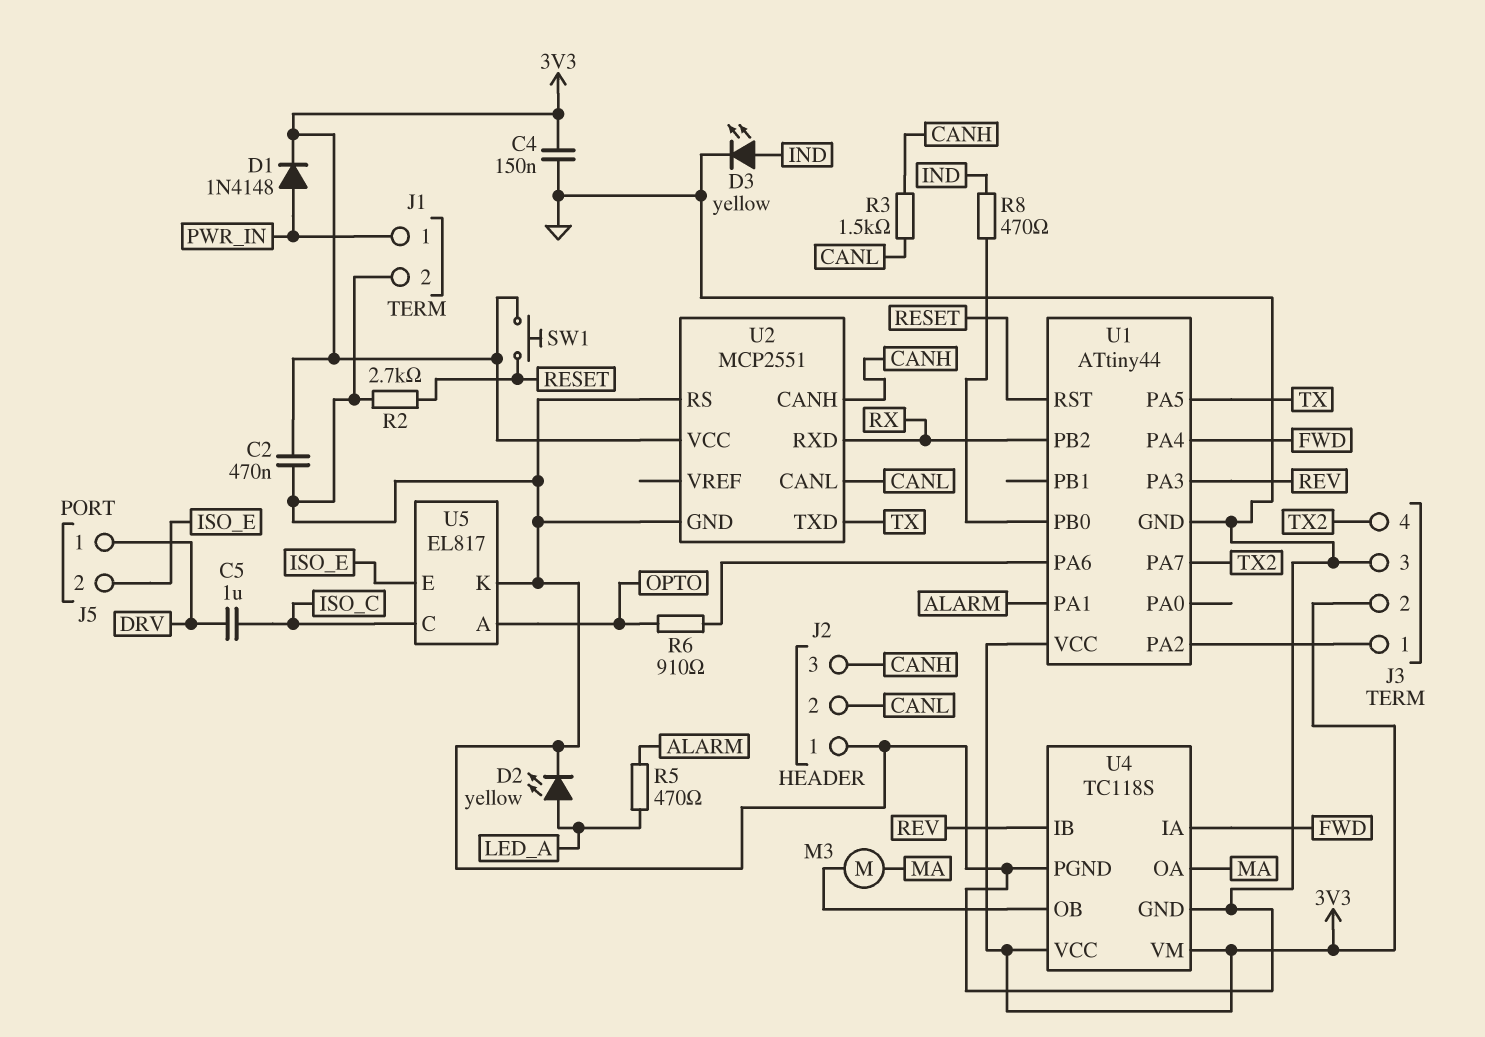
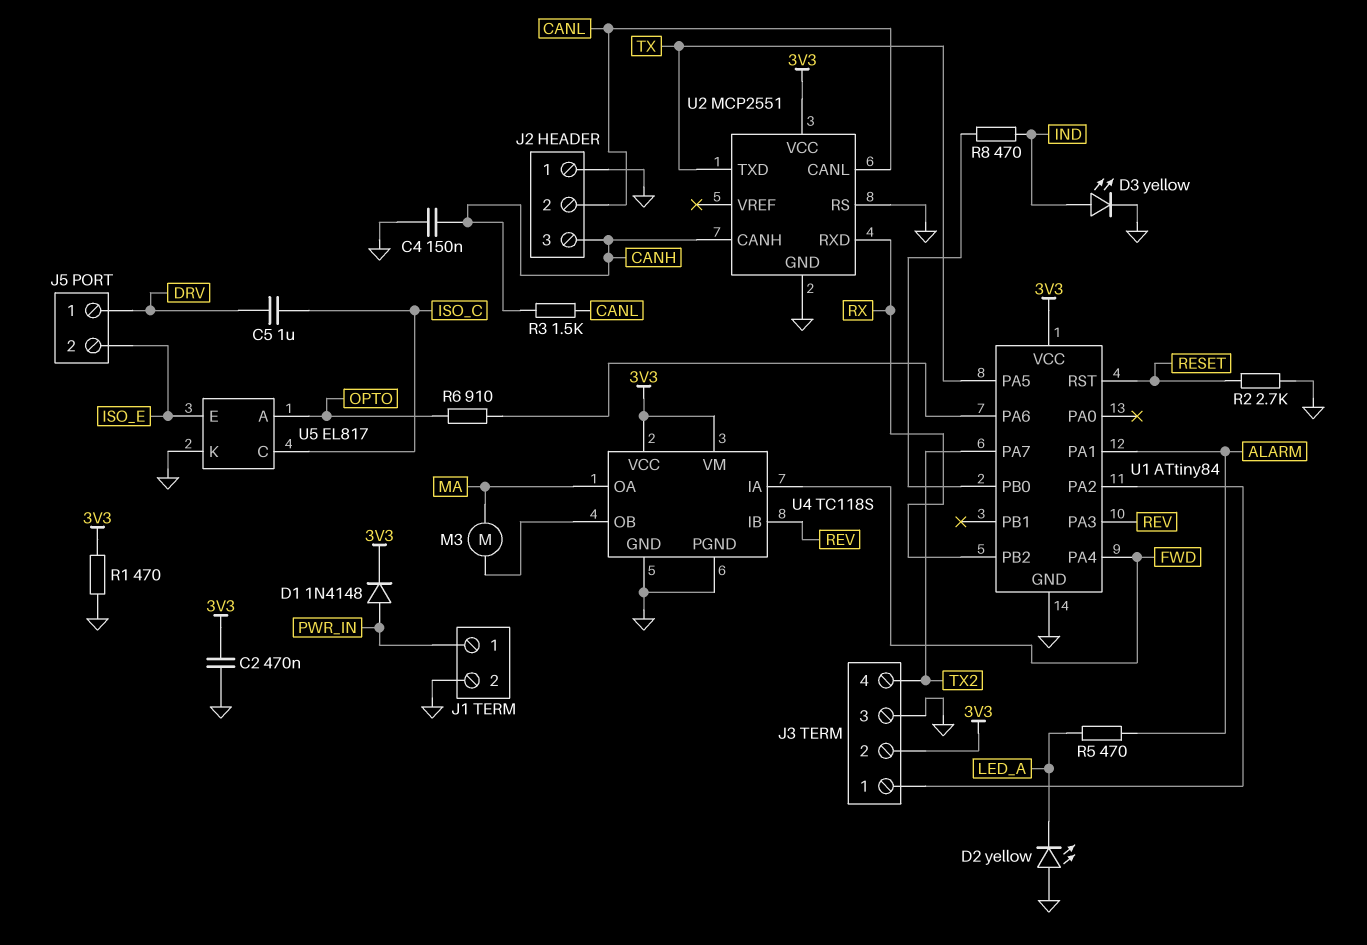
C4: 150nF (3V3, GND) -> 150nF (CANH, GND)
D2: LED yellow (A LED_A, K GND) -> LED yellow (A GND, K LED_A)
R1: none -> 470 (3V3, GND)
SW1: button (3V3, RESET) -> none
U1: ATtiny44 -> ATtiny84

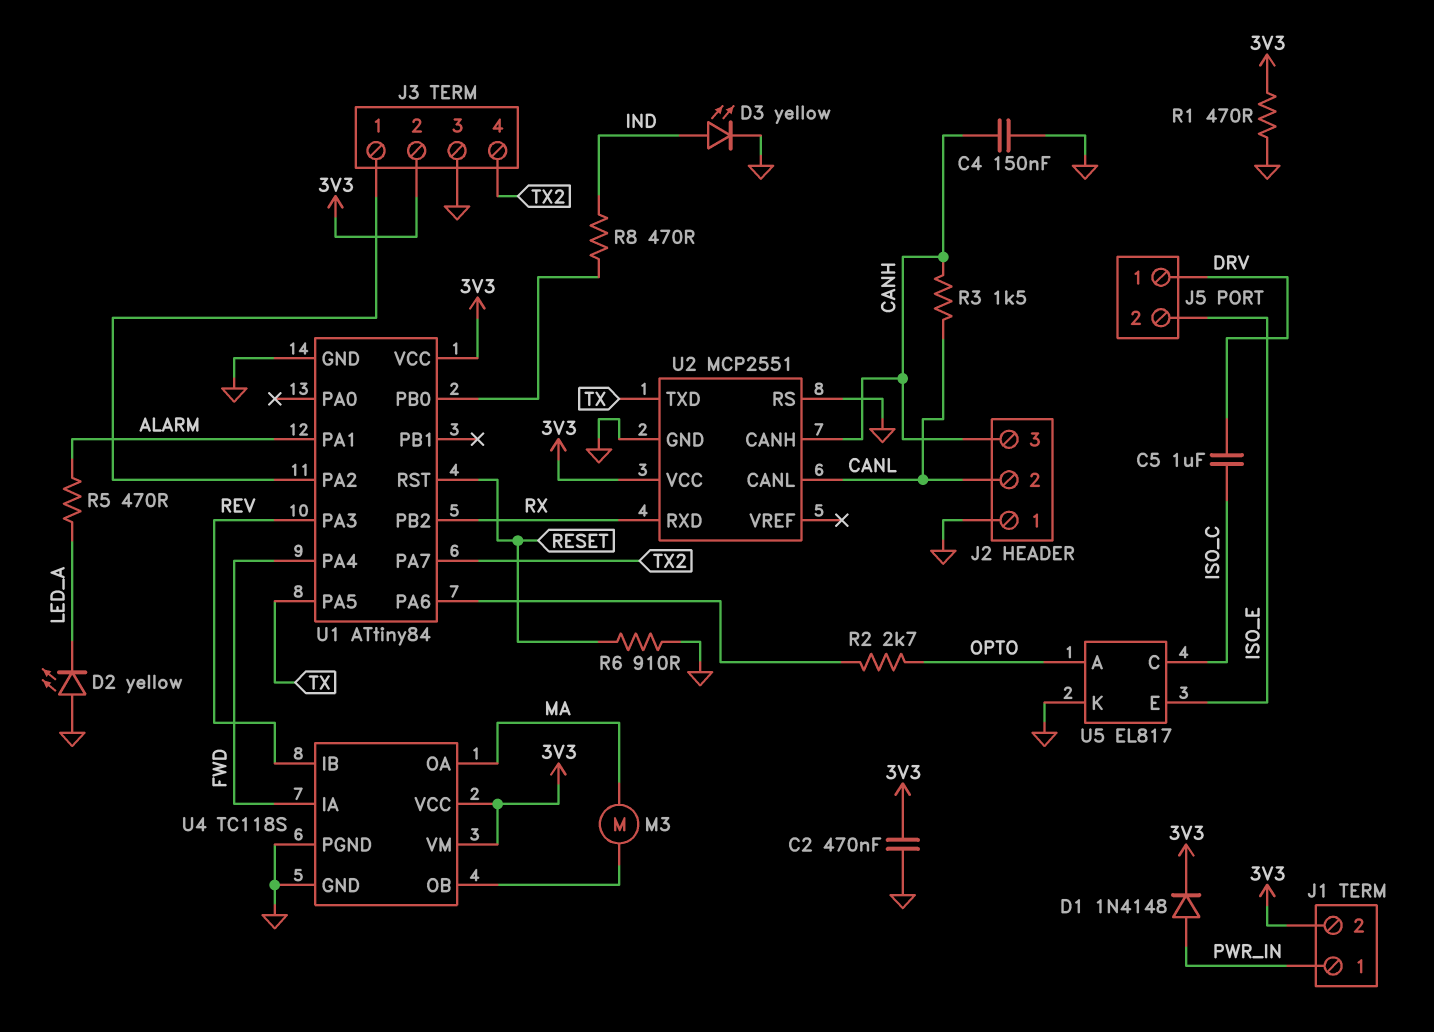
J1 pin 2: GND -> 3V3
R2: 2.7k (GND, RESET) -> 2.7k (OPTO, U1/PA6)
R6: 910 (OPTO, U1/PA6) -> 910 (GND, RESET)

